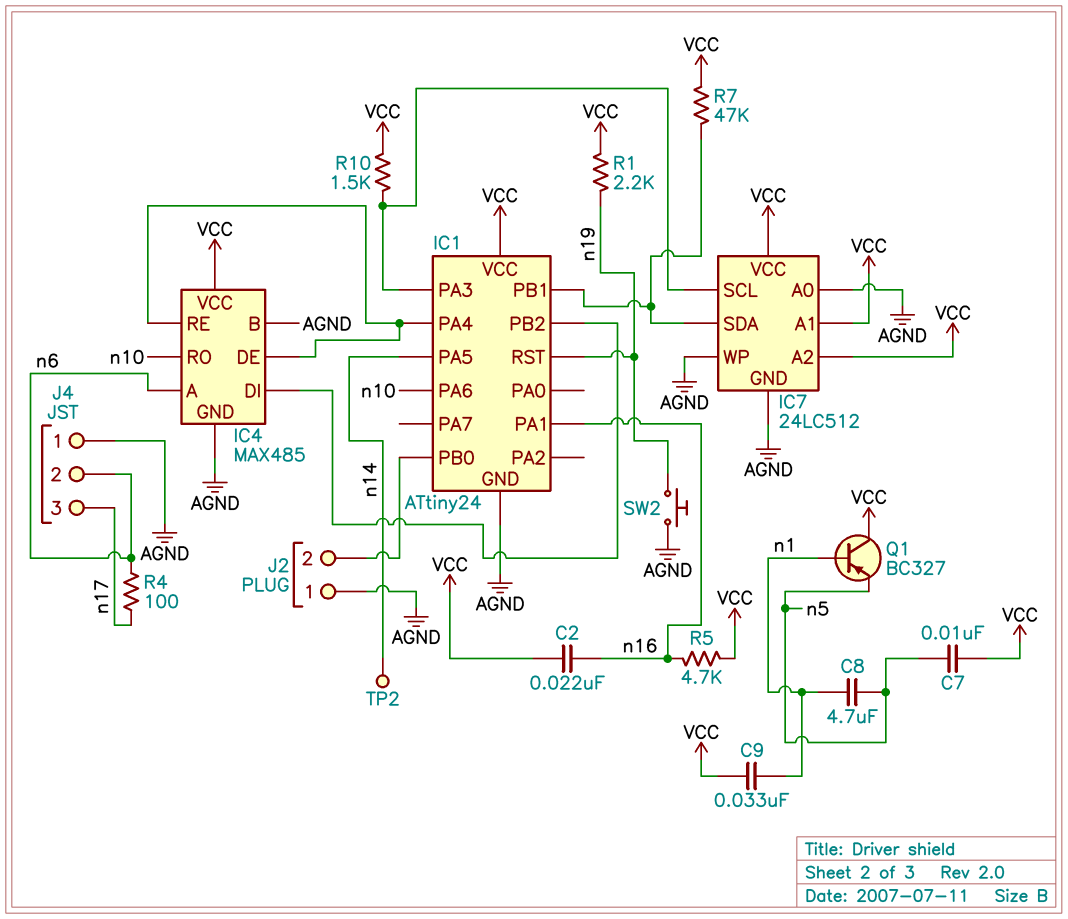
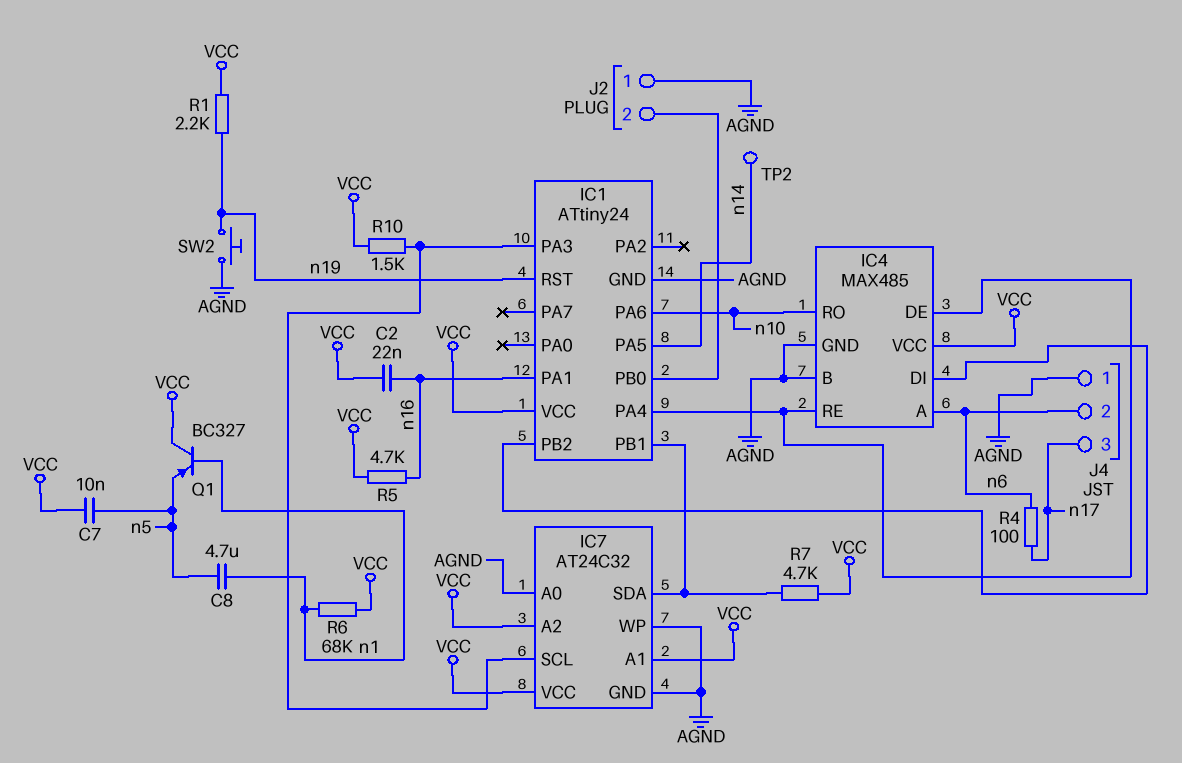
C9: 33nF (VCC, n1) -> none
IC7: 24LC512 -> AT24C32
R6: none -> 68k (VCC, n1)
R7: 47k (IC1/PB1, VCC) -> 4.7k (IC1/PB1, VCC)

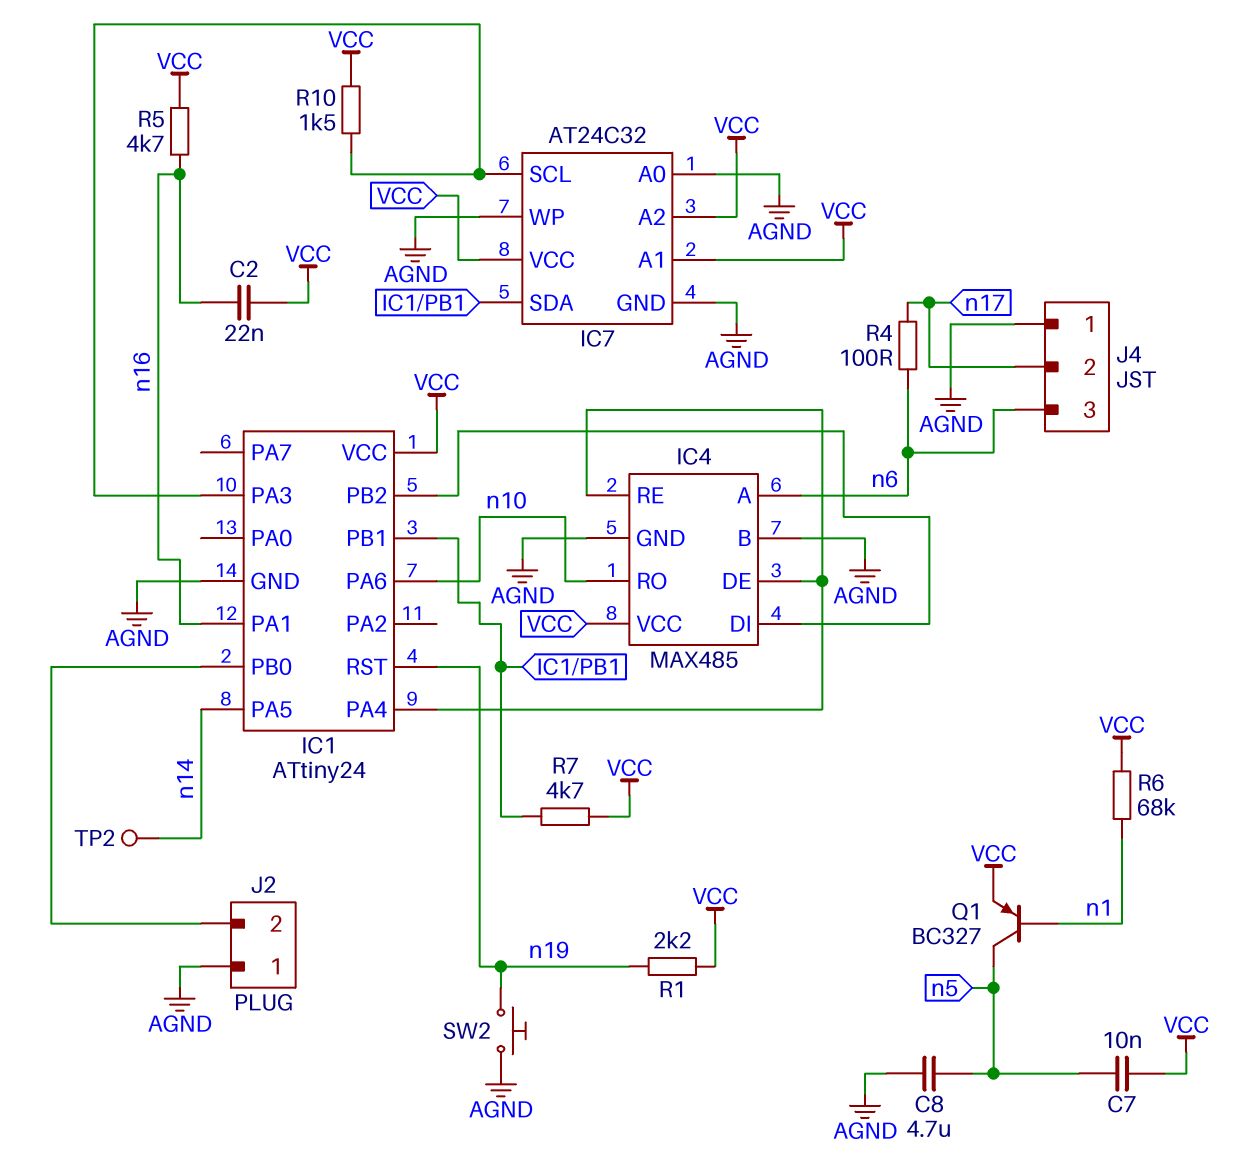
C8: 4.7uF (n1, n5) -> 4.7uF (AGND, n5)
J4 pin 2: n6 -> n17
J4 pin 3: n17 -> n6
Q1: PNP BC327 (B n1, C VCC, E n5) -> PNP BC327 (B n1, C n5, E VCC)

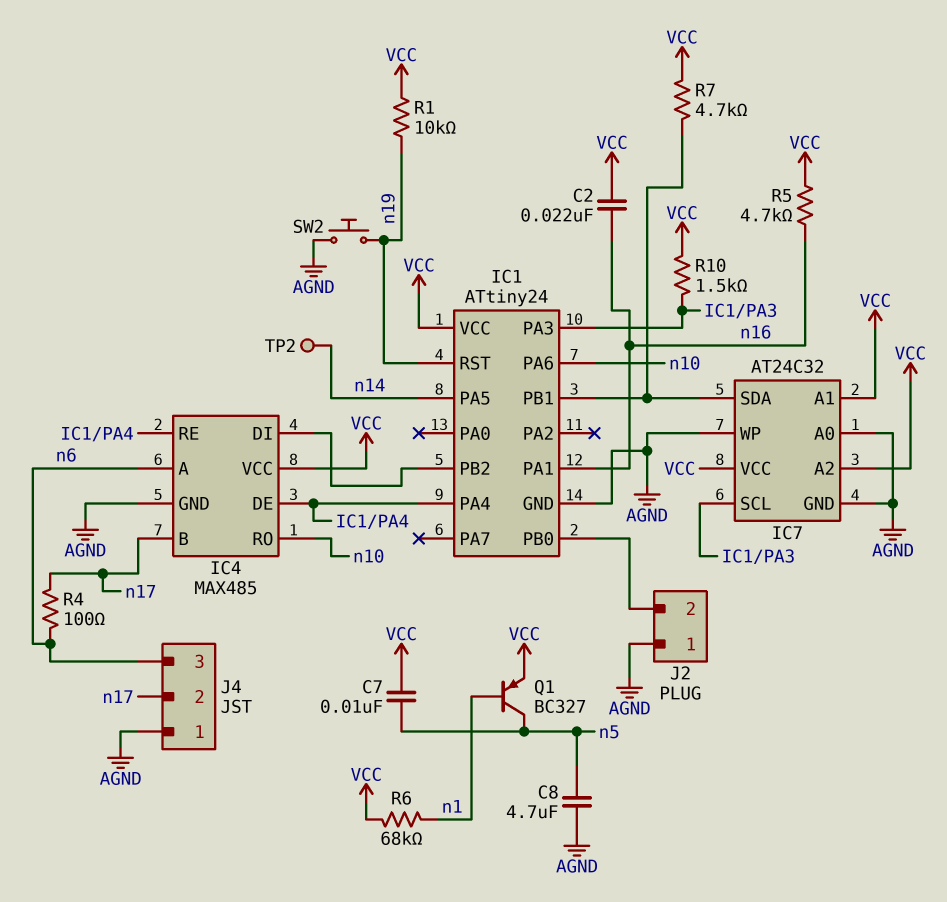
IC4 pin B: AGND -> n17
R1: 2.2k (VCC, n19) -> 10k (VCC, n19)

